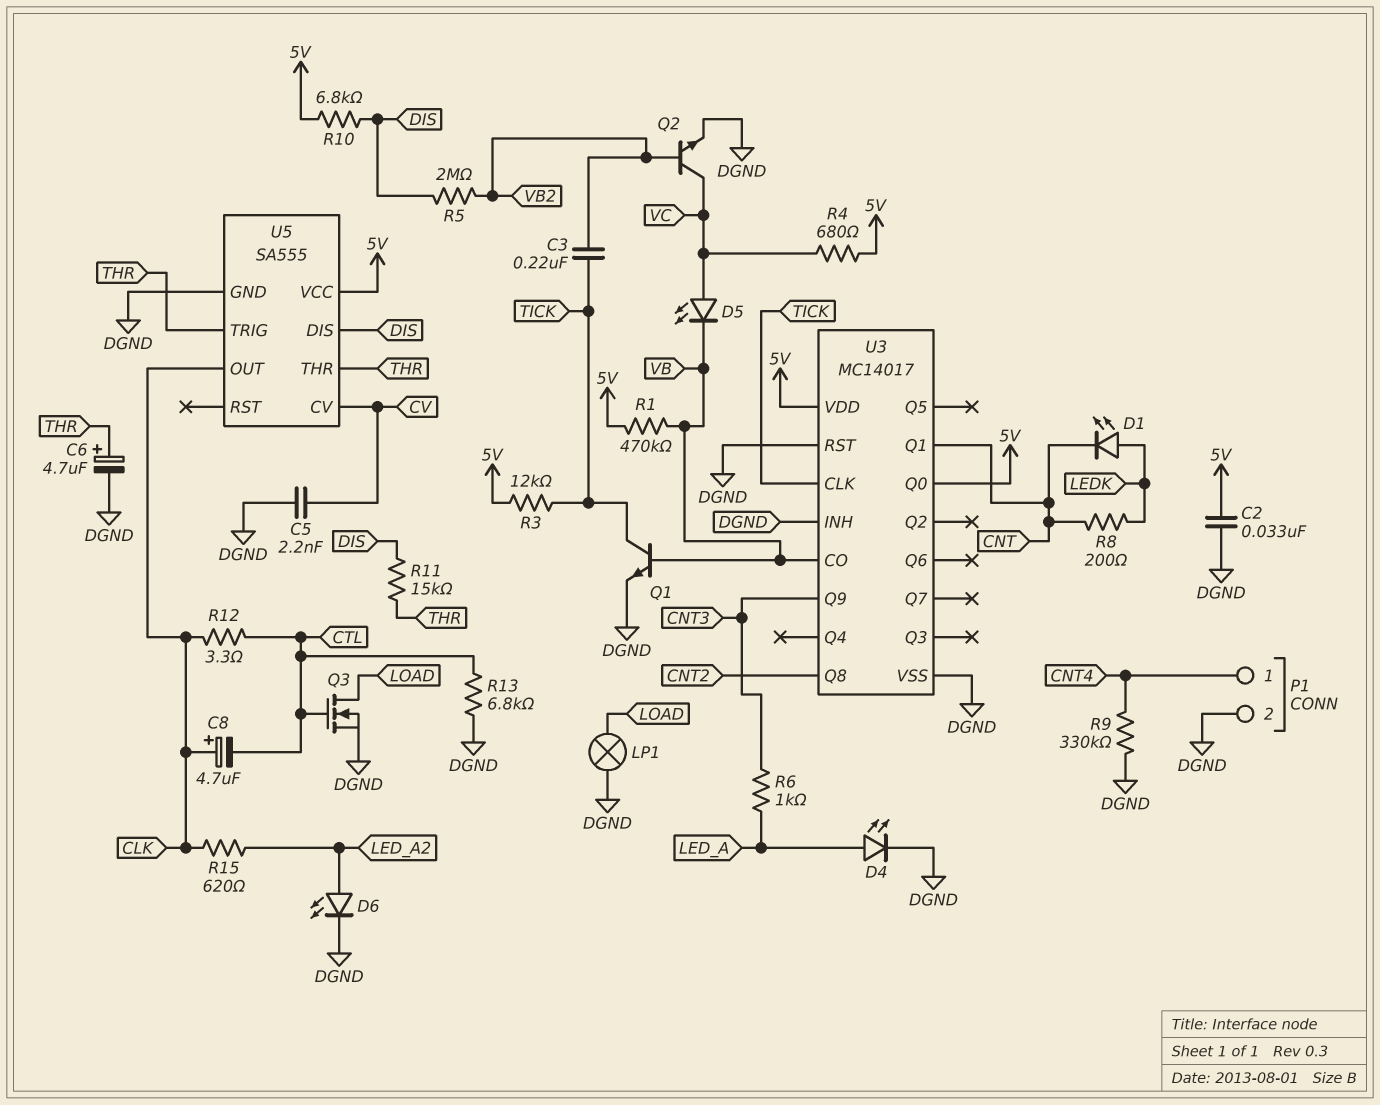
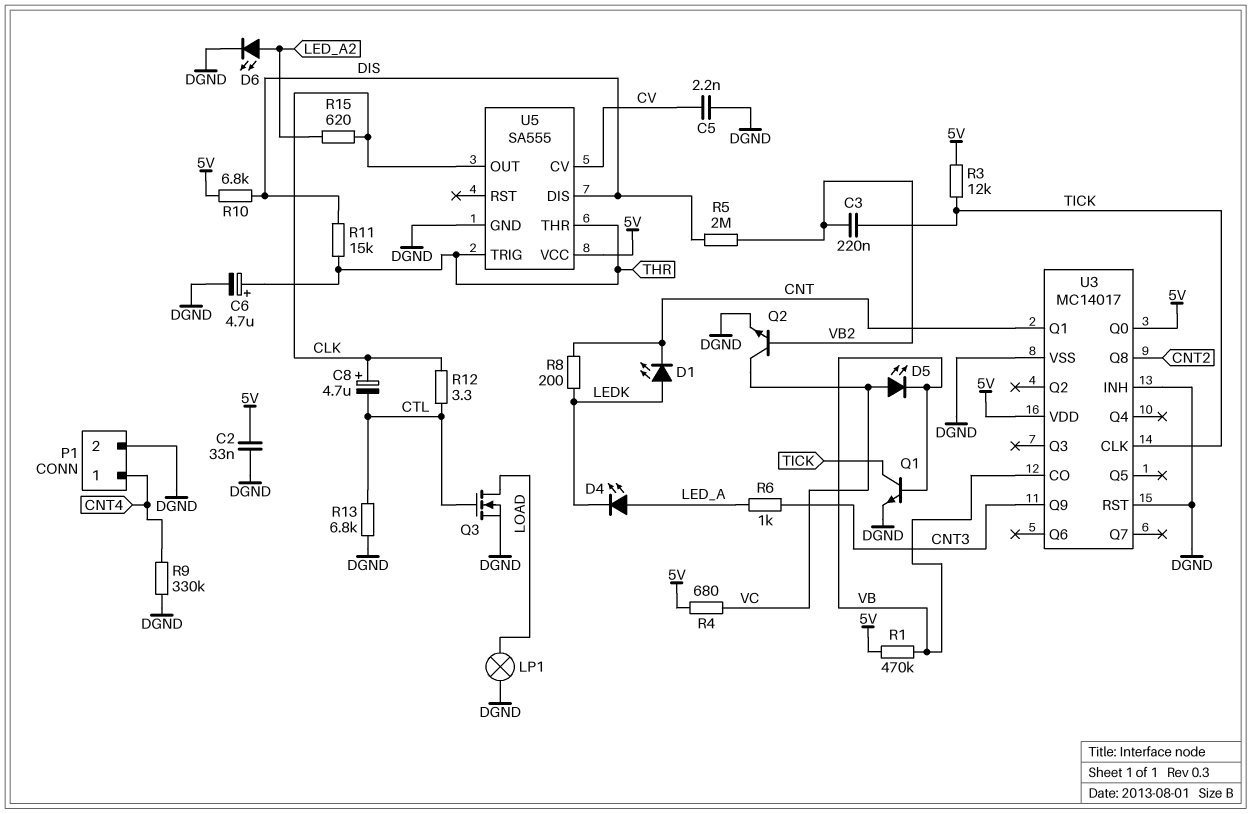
D4: LED (A LED_A, K DGND) -> LED (A LED_A, K LEDK)

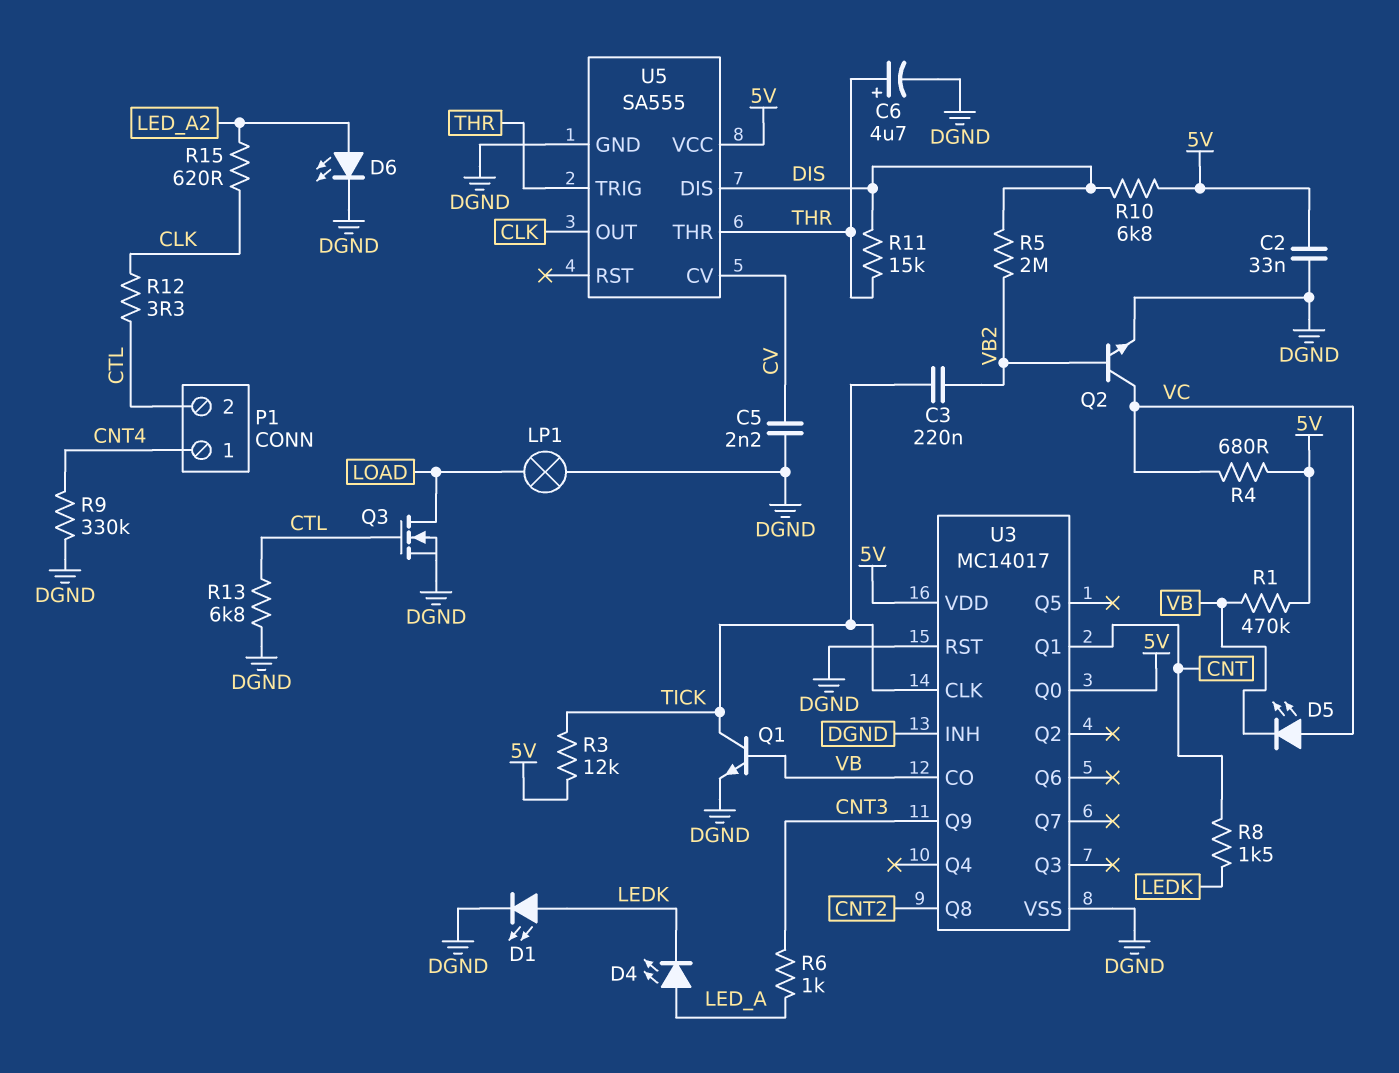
C8: 4.7uF (plus CLK, minus CTL) -> none
D1: LED (A LEDK, K CNT) -> LED (A LEDK, K DGND)
P1 pin 2: DGND -> CTL
R8: 200 (CNT, LEDK) -> 1.5k (CNT, LEDK)

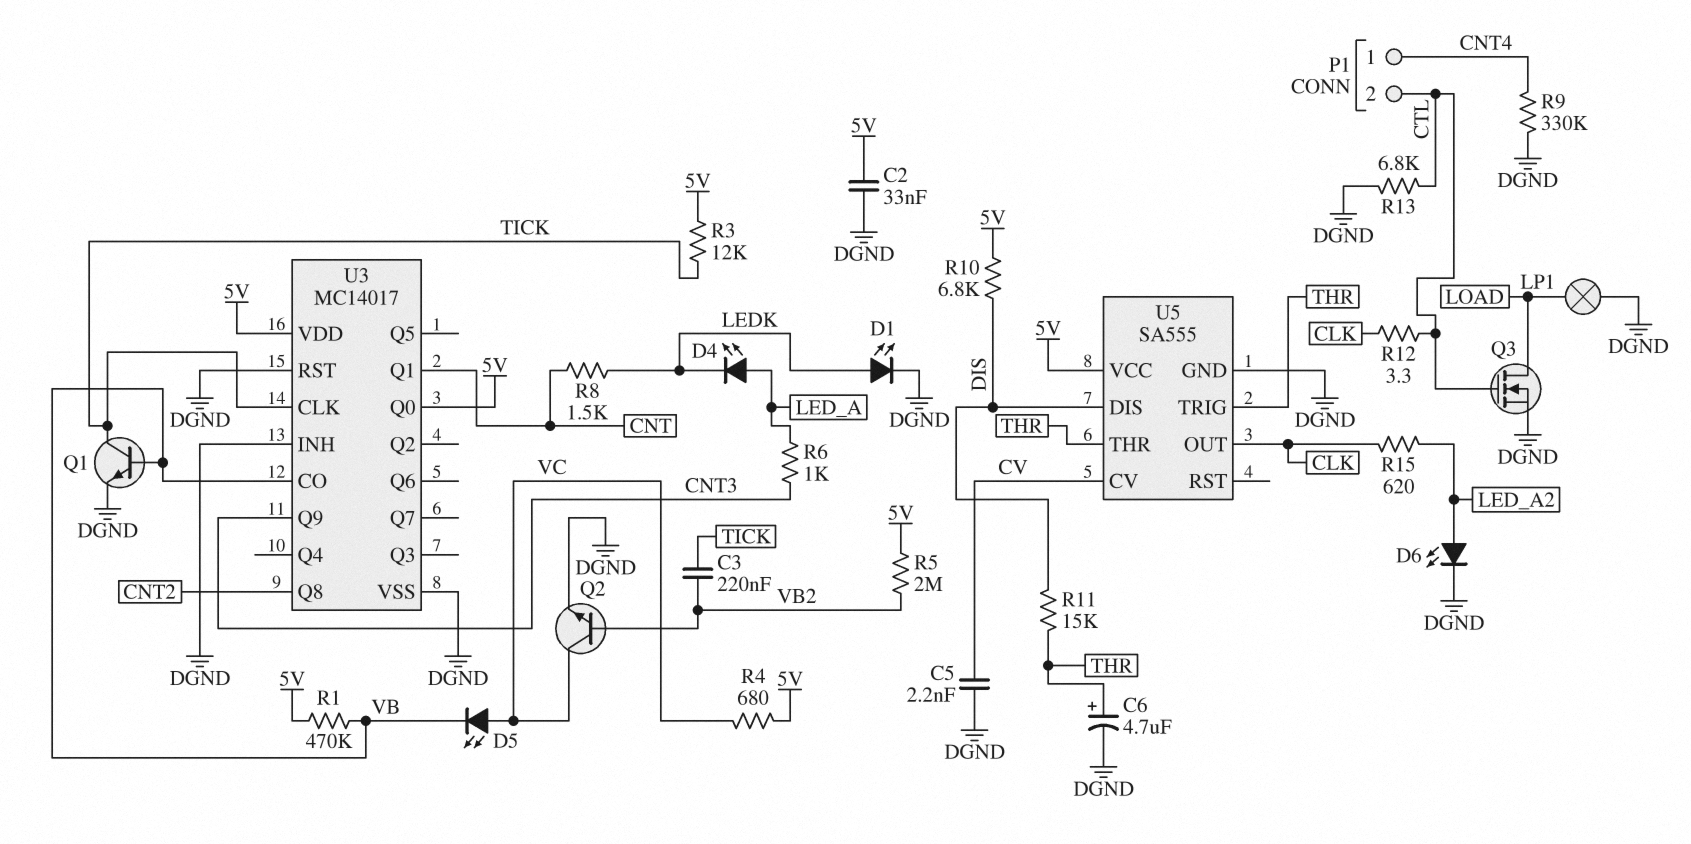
R5: 2M (DIS, VB2) -> 2M (5V, VB2)

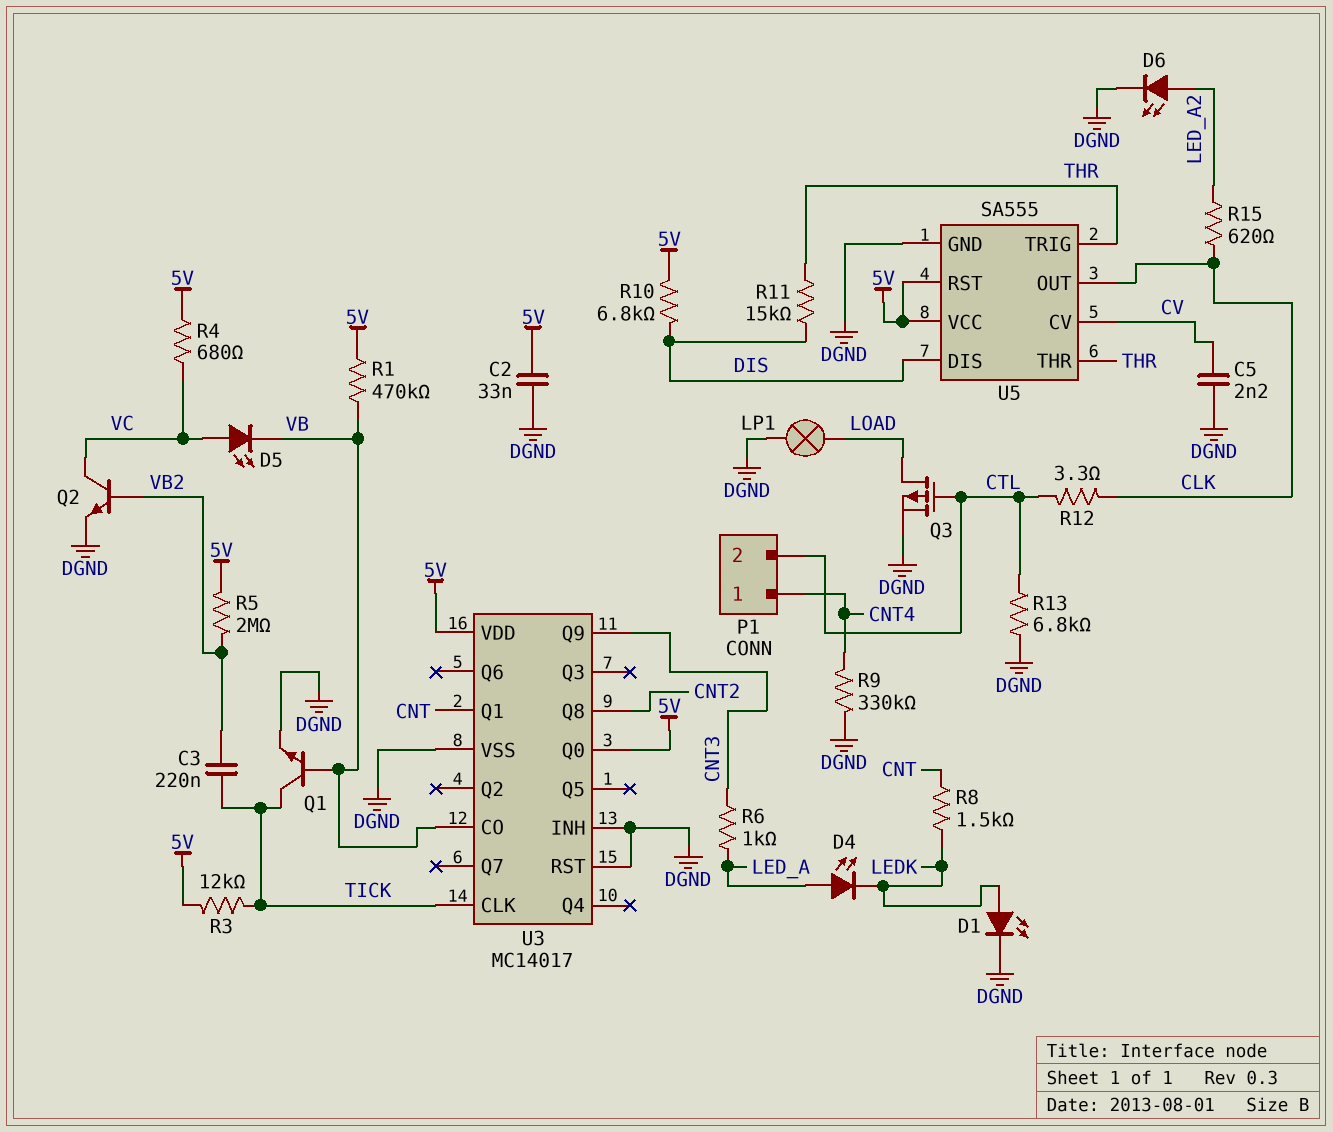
C6: 4.7uF (plus THR, minus DGND) -> none
Q3: NMOS (G CTL, D LOAD, S DGND) -> PMOS (G CTL, D LOAD, S DGND)
U5 pin RST: none -> 5V

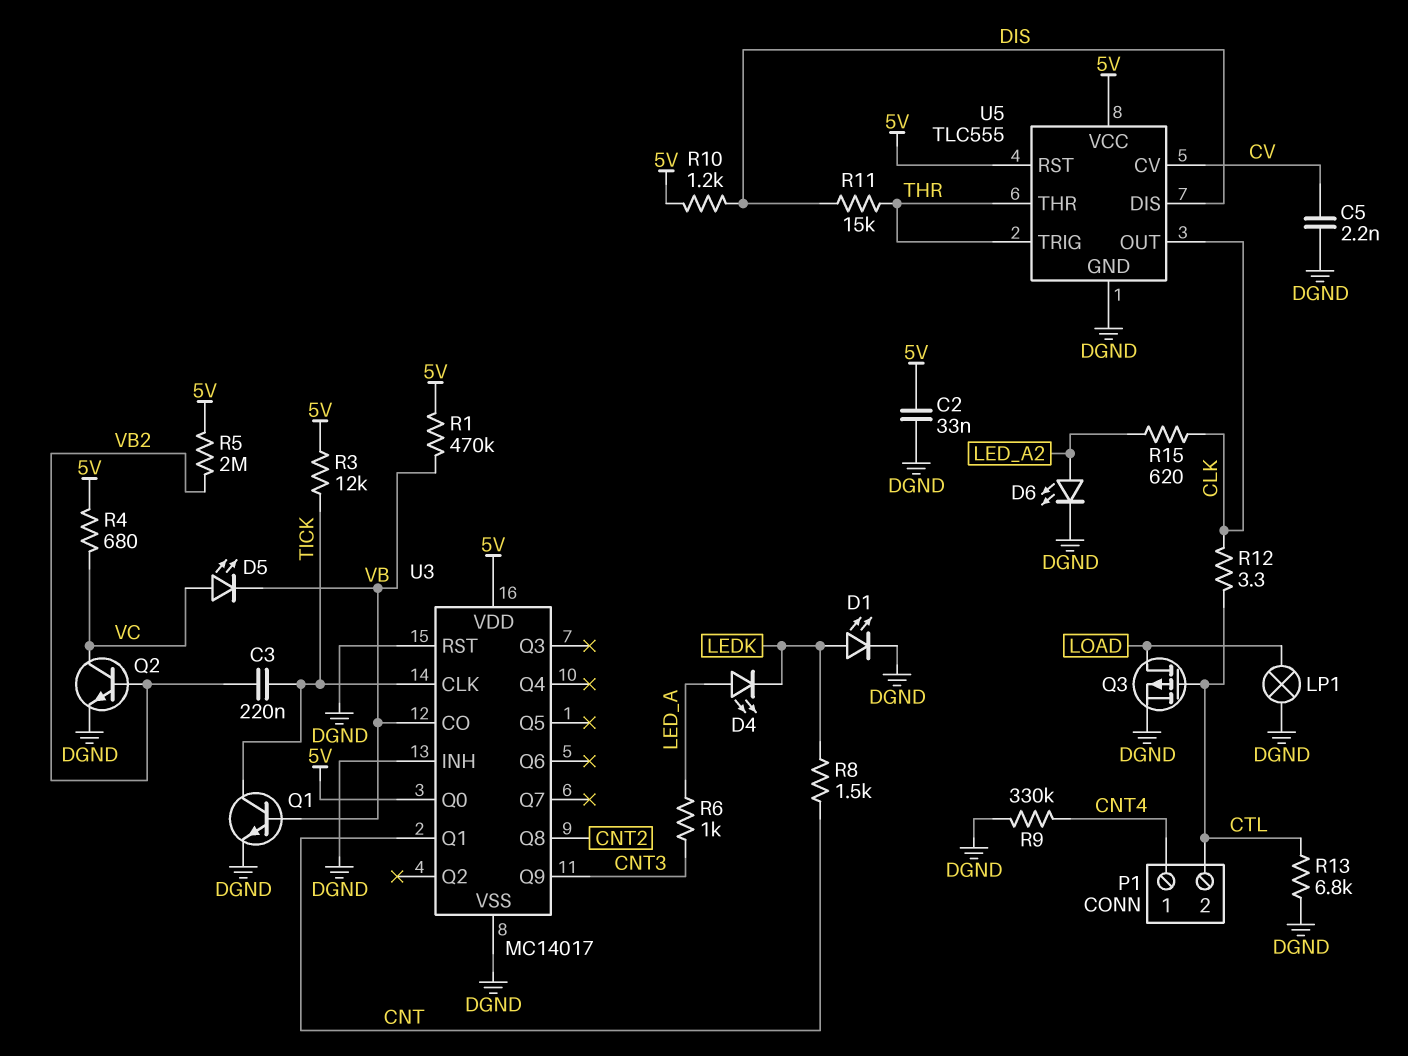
R10: 6.8k (5V, DIS) -> 1.2k (5V, DIS)
U5: SA555 -> TLC555

